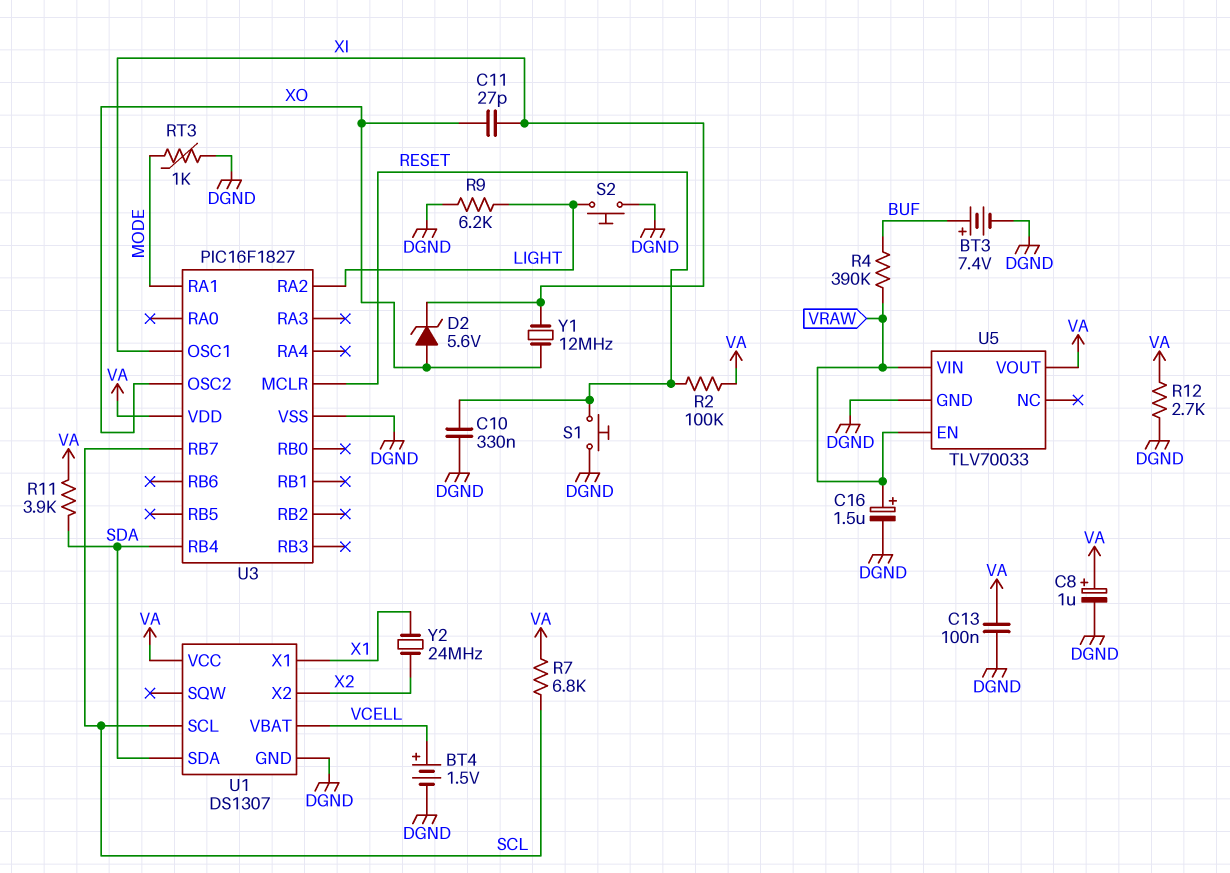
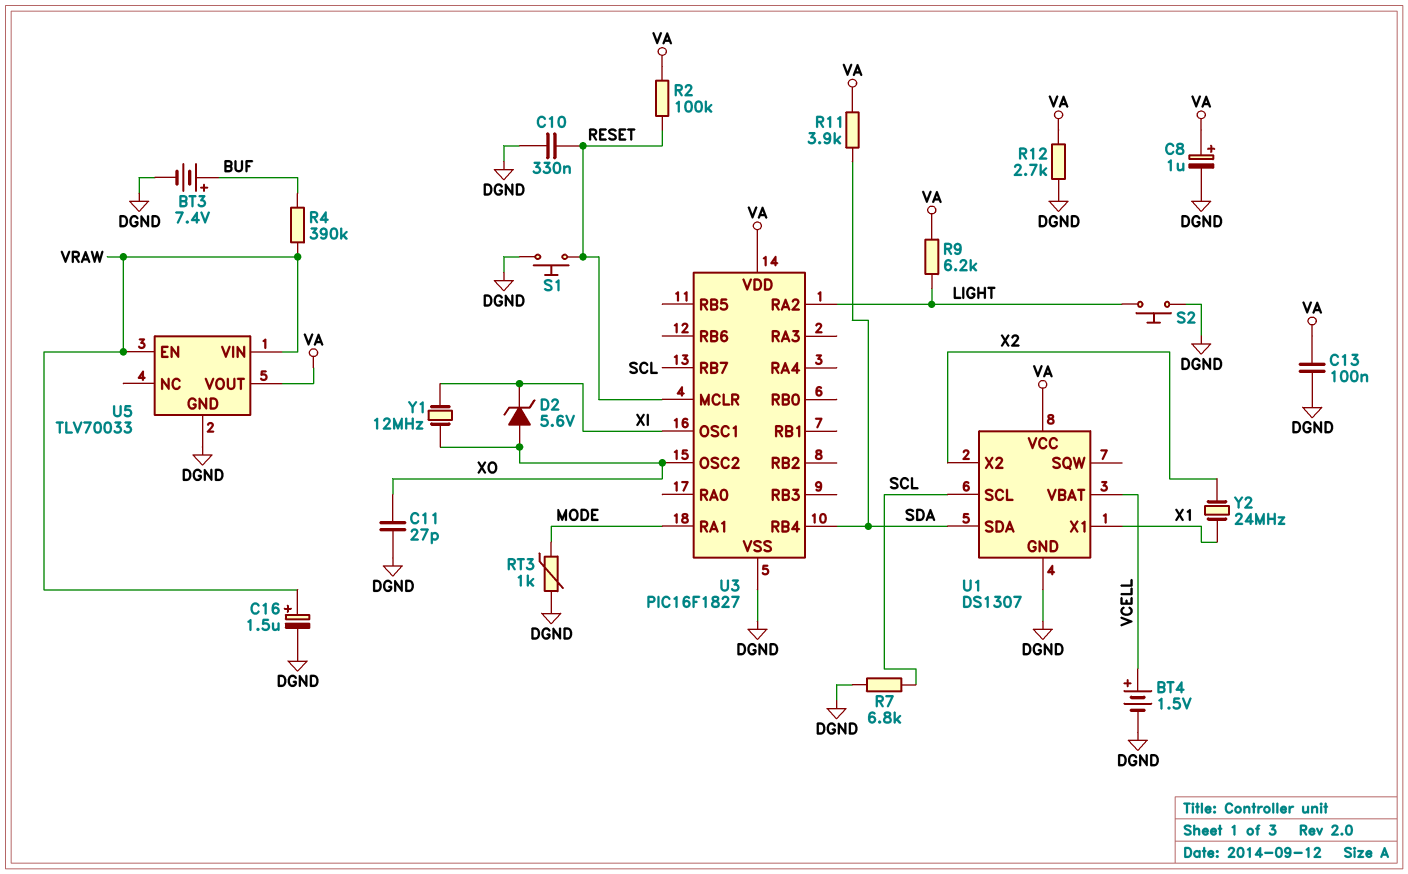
C11: 27pF (XI, XO) -> 27pF (DGND, XO)
R7: 6.8k (SCL, VA) -> 6.8k (DGND, SCL)
R9: 6.2k (DGND, LIGHT) -> 6.2k (LIGHT, VA)

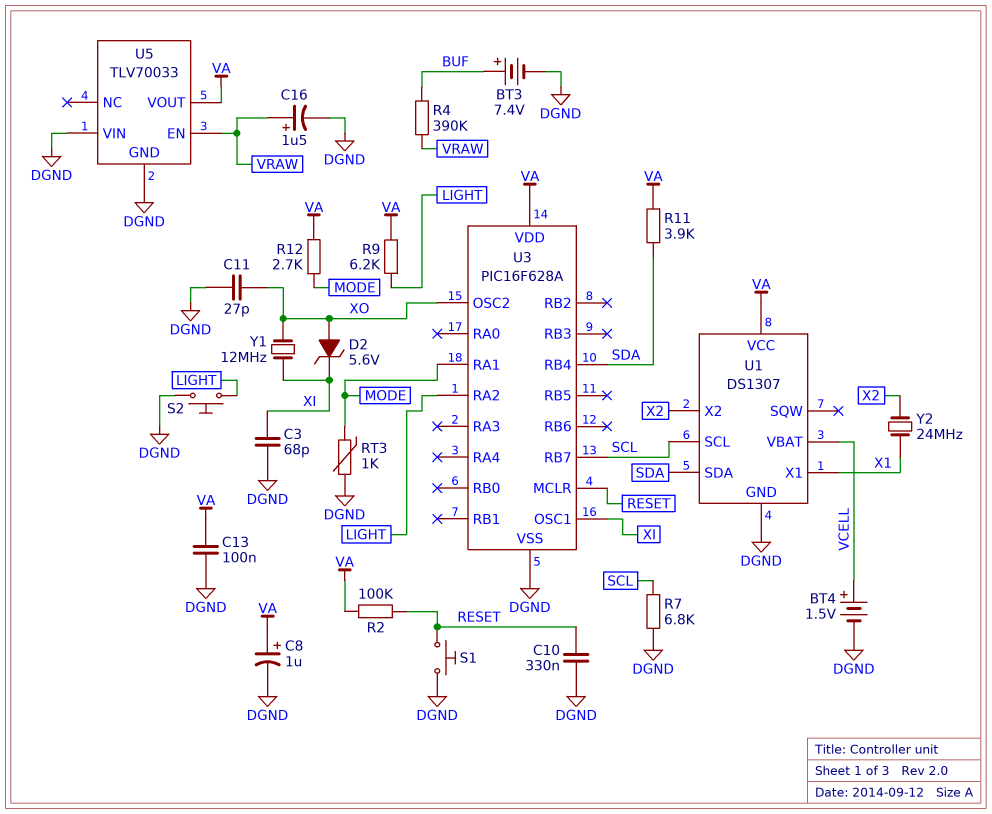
C3: none -> 68pF (DGND, XI)
R12: 2.7k (DGND, VA) -> 2.7k (MODE, VA)
U3: PIC16F1827 -> PIC16F628A
U5 pin VIN: VRAW -> DGND

